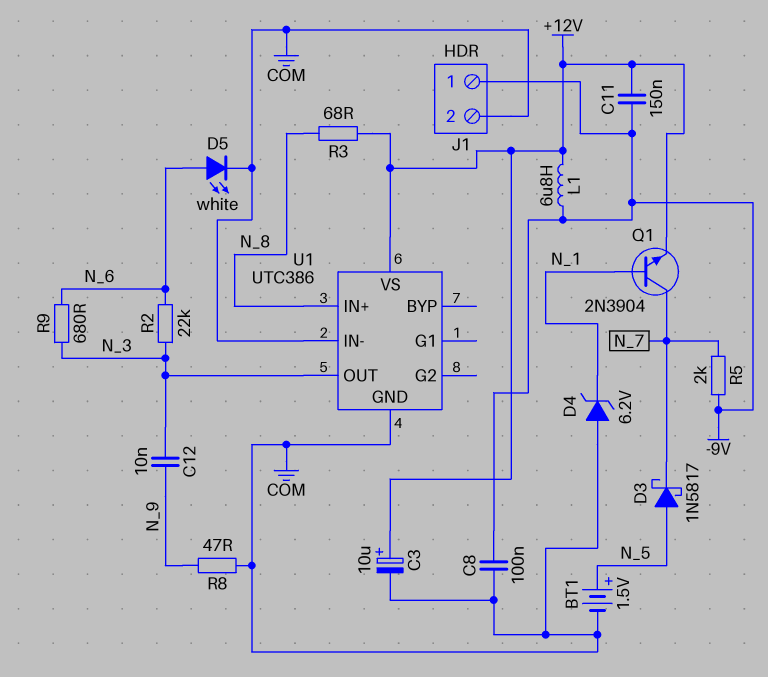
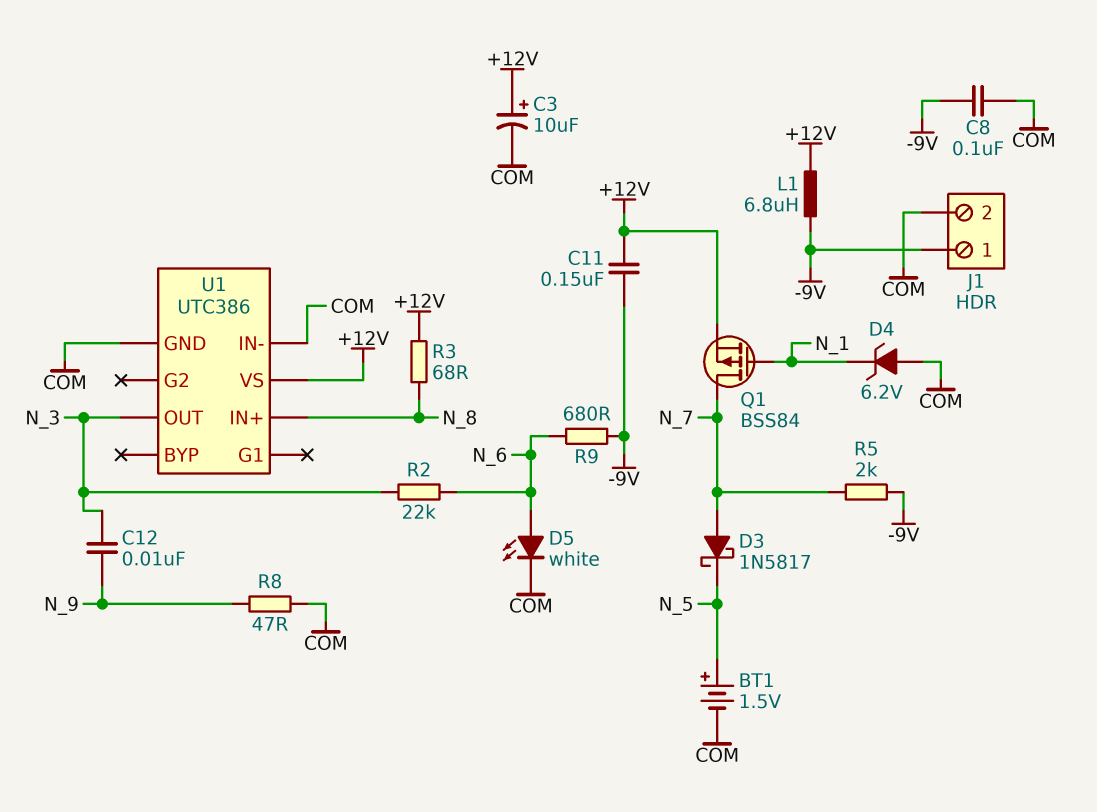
D3: schottky 1N5817 (A N_5, K N_7) -> schottky 1N5817 (A N_7, K N_5)
Q1: NPN 2N3904 (B N_1, C N_7, E +12V) -> PMOS BSS84 (G N_1, D N_7, S +12V)
R9: 680 (N_3, N_6) -> 680 (-9V, N_6)

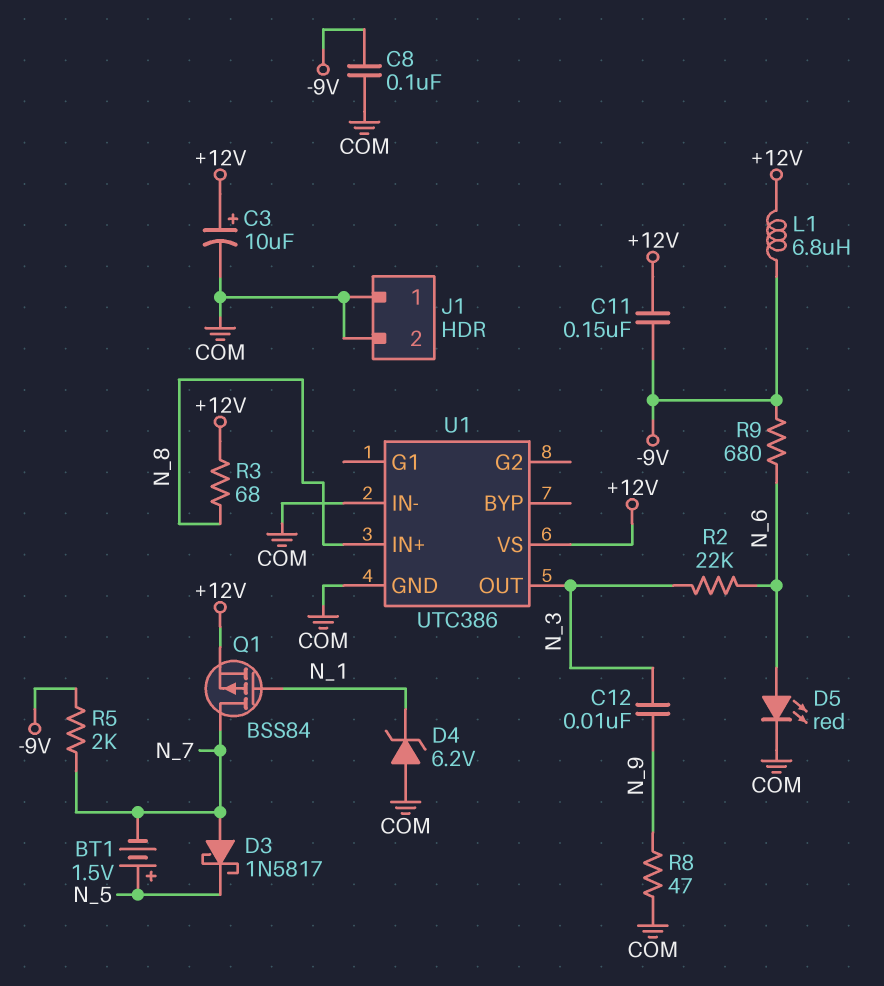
BT1: 1.5V (plus N_5, minus COM) -> 1.5V (plus N_5, minus N_7)
D5: LED white (A N_6, K COM) -> LED red (A N_6, K COM)
J1 pin 1: -9V -> COM

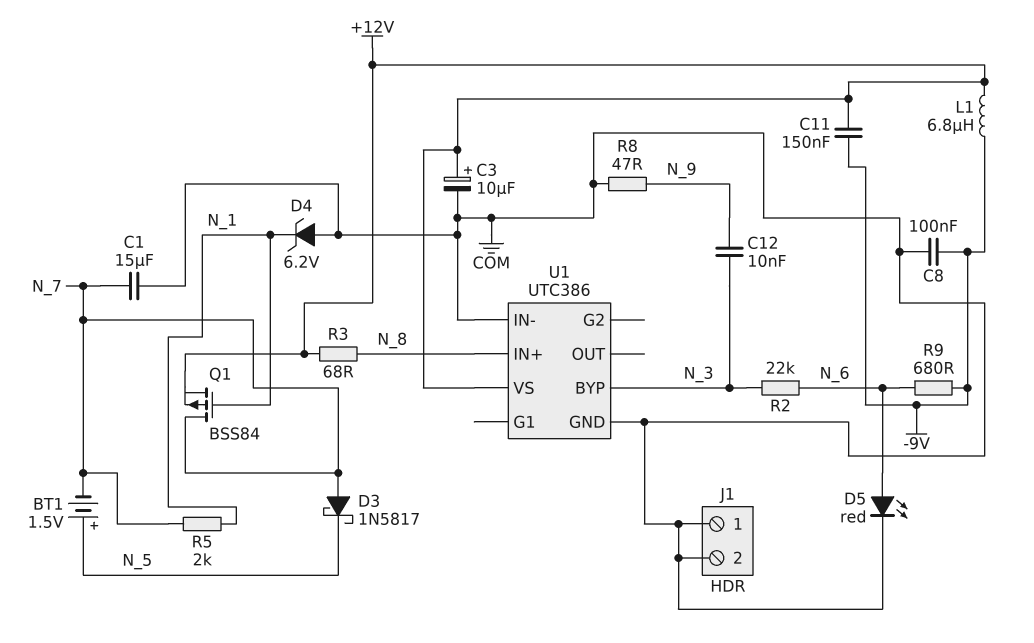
C1: none -> 15uF (COM, N_7)
R5: 2k (-9V, N_7) -> 2k (N_1, N_7)
U1 pin BYP: none -> N_3
U1 pin OUT: N_3 -> none

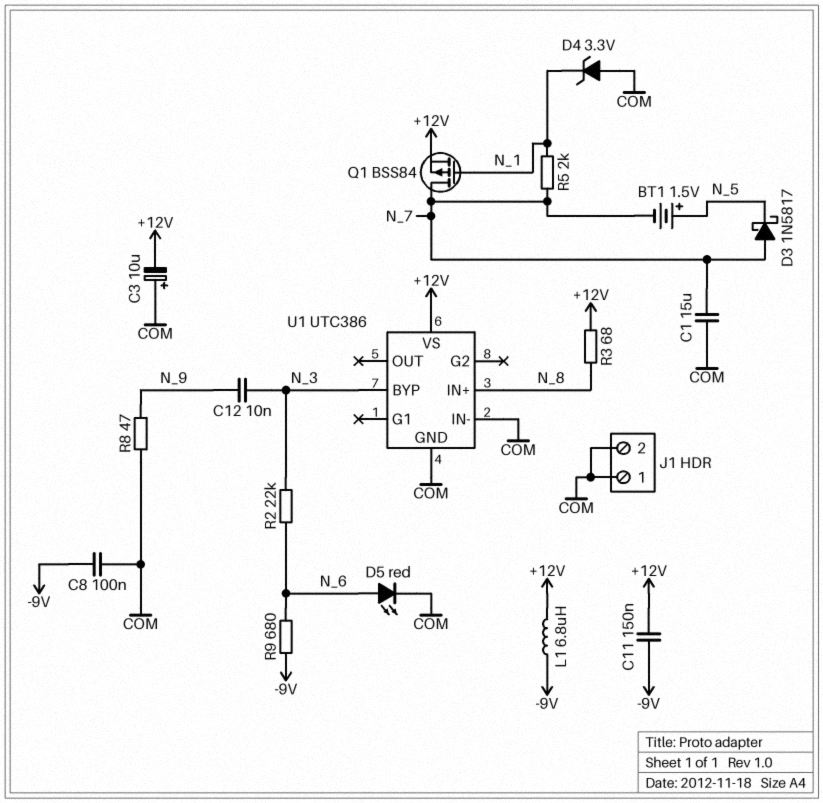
C3: 10uF (plus +12V, minus COM) -> 10uF (plus COM, minus +12V)
D4: zener 6.2V (A COM, K N_1) -> zener 3.3V (A COM, K N_1)

